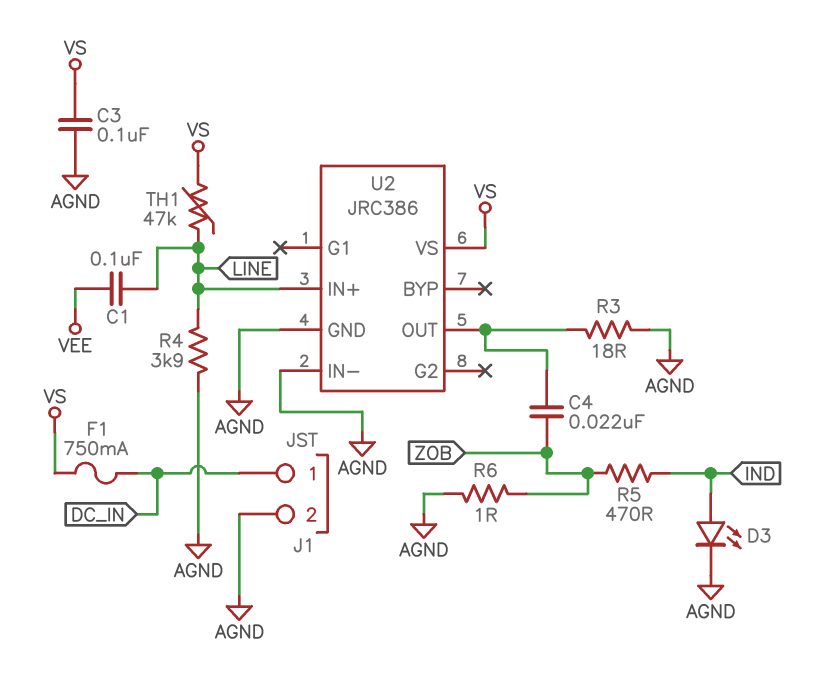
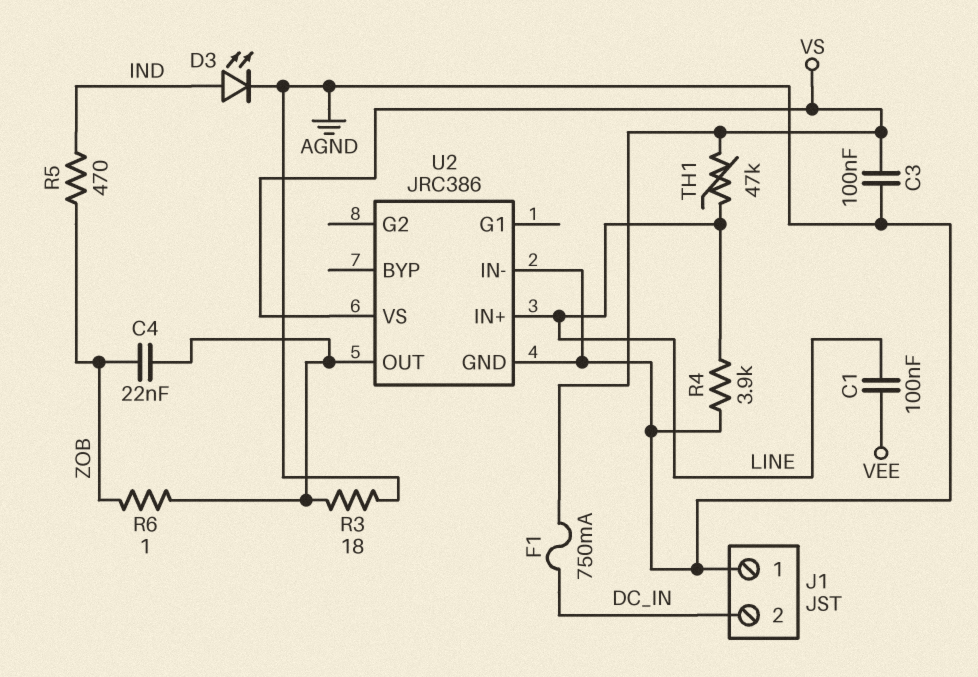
J1 pin 1: DC_IN -> AGND
J1 pin 2: AGND -> DC_IN
R6: 1 (AGND, ZOB) -> 1 (U2/OUT, ZOB)

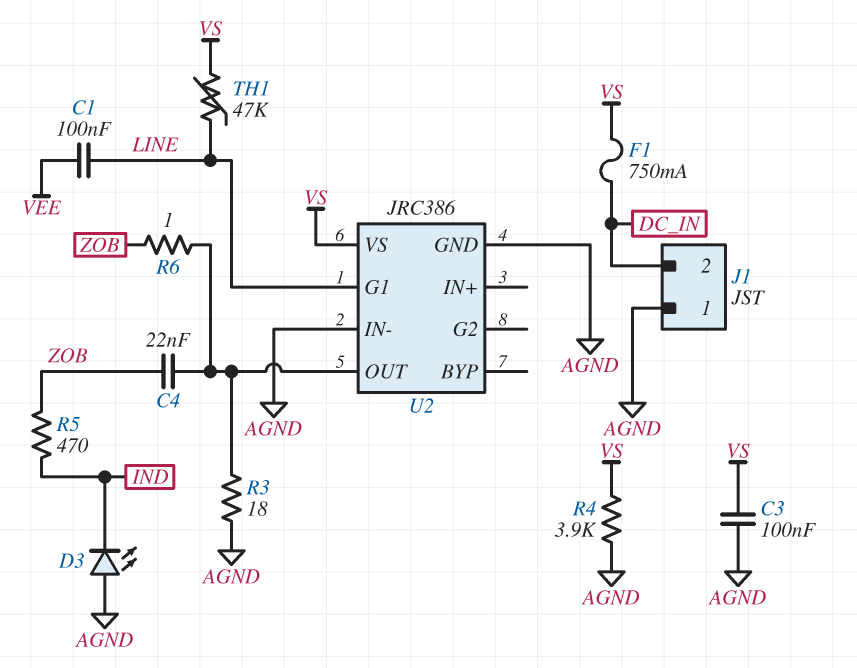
D3: LED (A IND, K AGND) -> LED (A AGND, K IND)
R4: 3.9k (AGND, LINE) -> 3.9k (AGND, VS)
U2 pin G1: none -> LINE
U2 pin IN+: LINE -> none

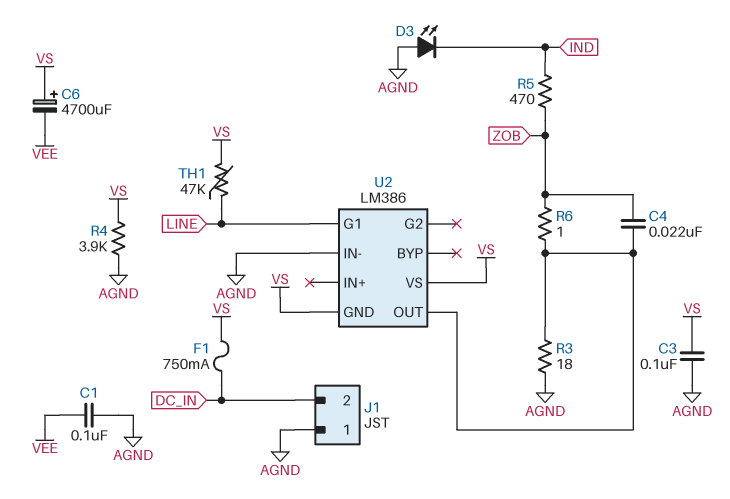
C1: 100nF (LINE, VEE) -> 100nF (AGND, VEE)
C6: none -> 4700uF (plus VS, minus VEE)
U2: JRC386 -> LM386
U2 pin GND: AGND -> VS

